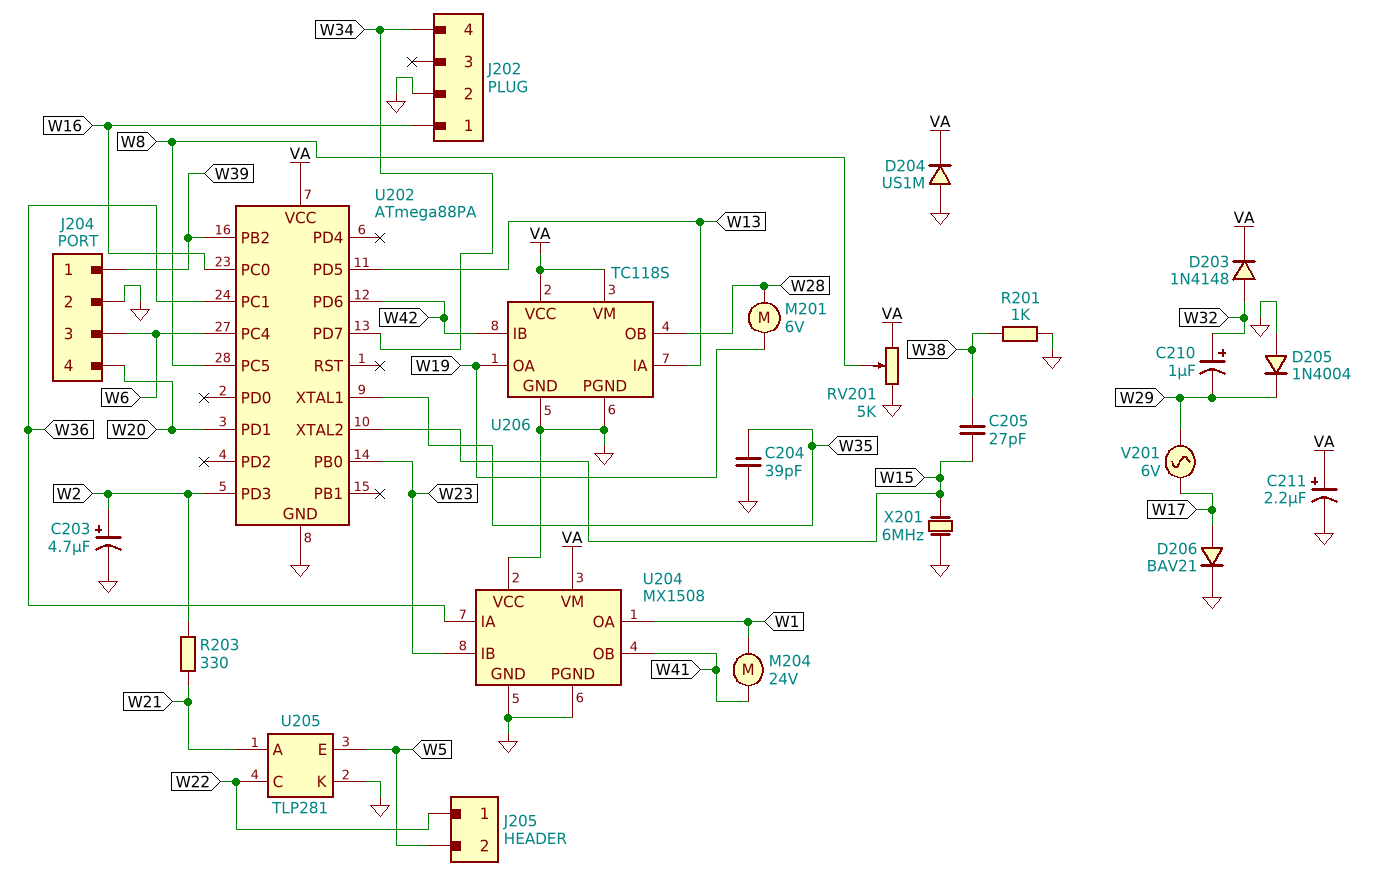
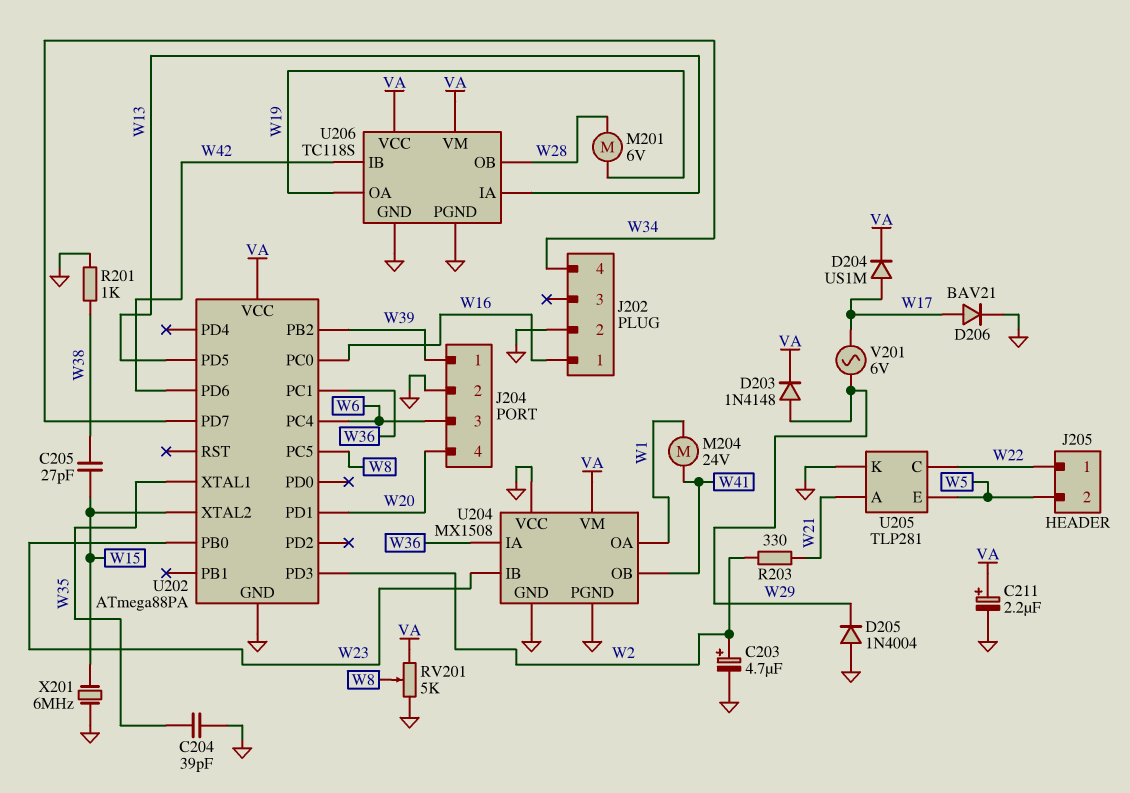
C210: 1uF (plus W32, minus W29) -> none
D203: diode 1N4148 (A W32, K VA) -> diode 1N4148 (A W29, K VA)
D204: diode US1M (A GND, K VA) -> diode US1M (A W17, K VA)

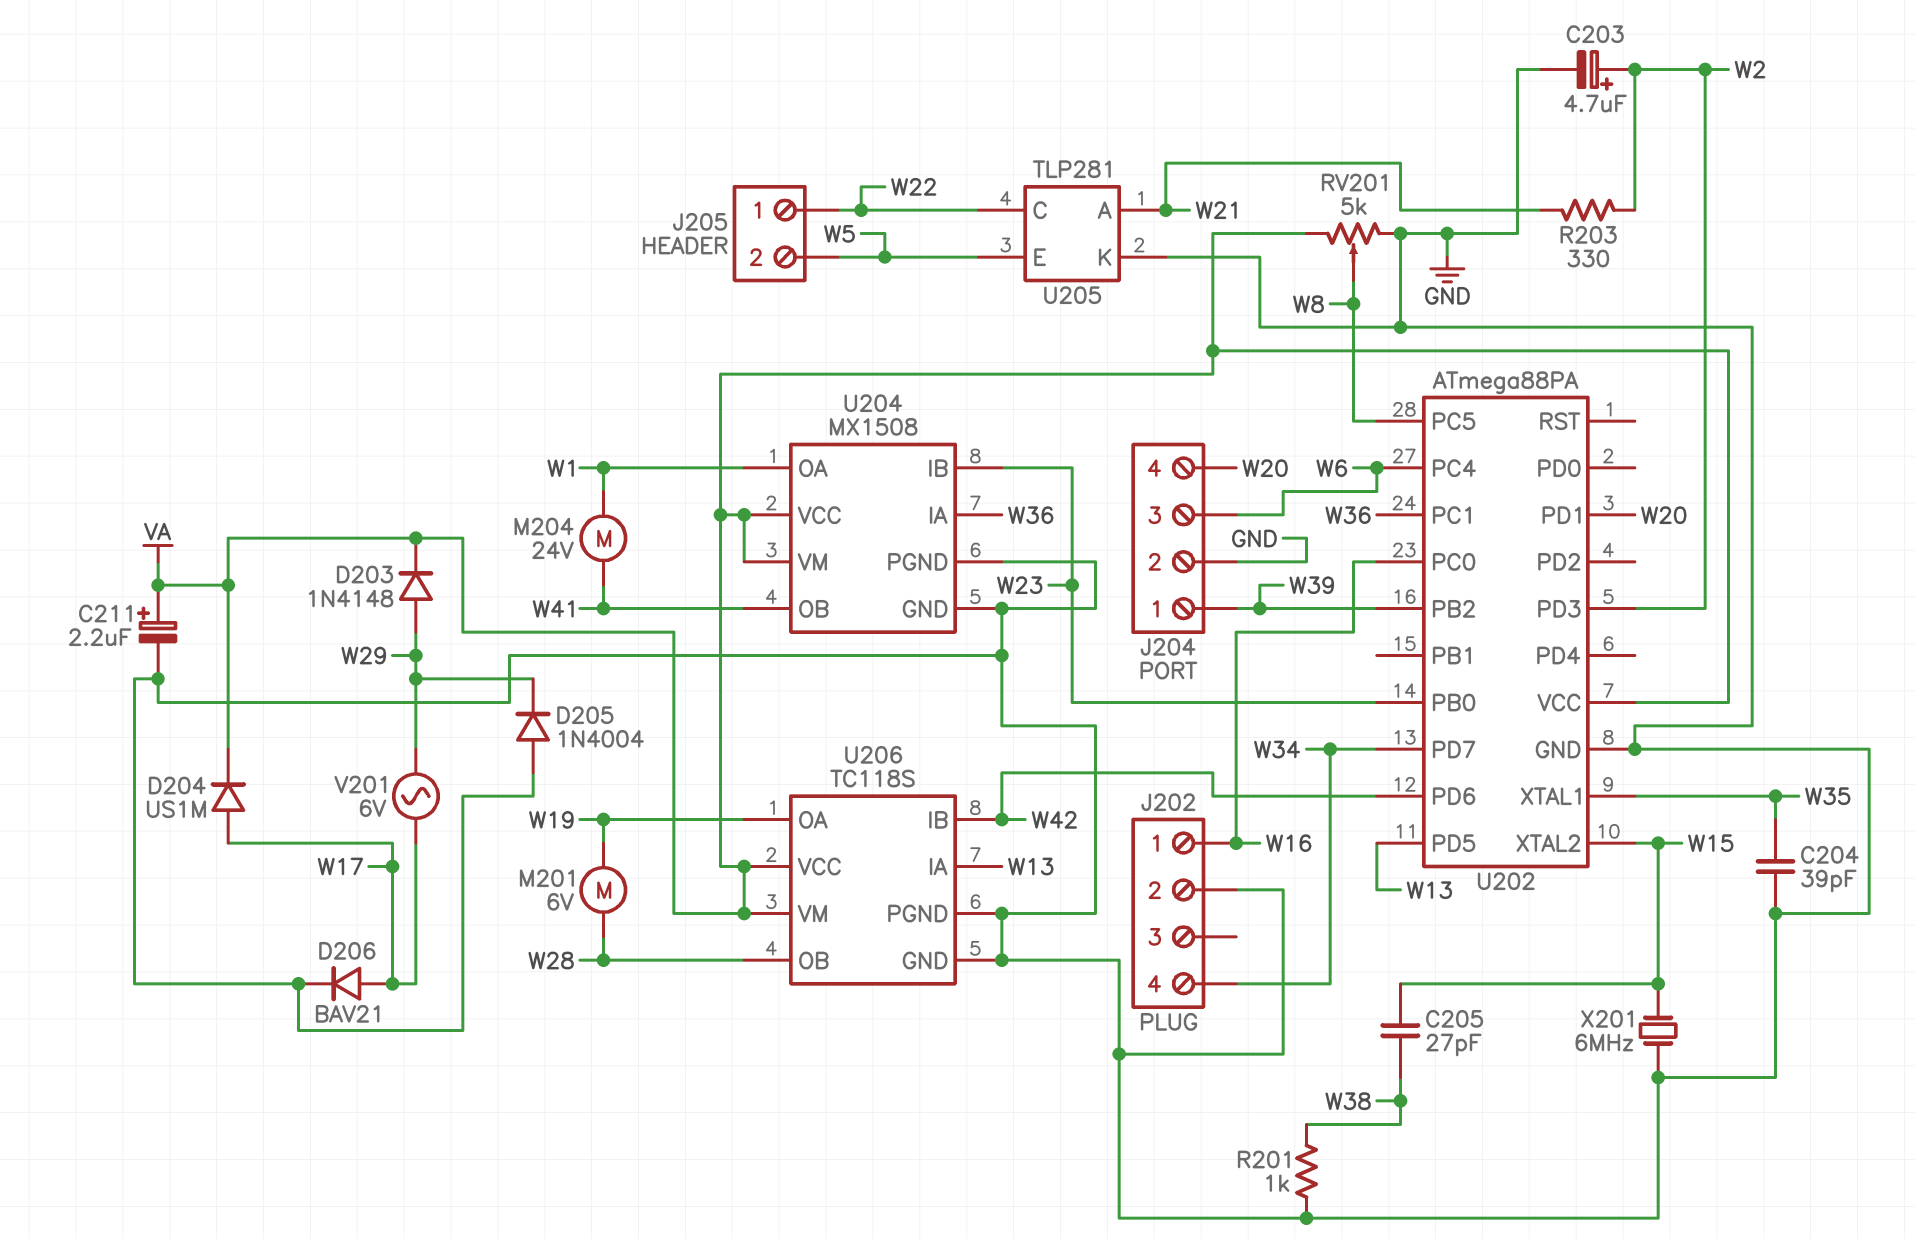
U204 pin VCC: GND -> VA

